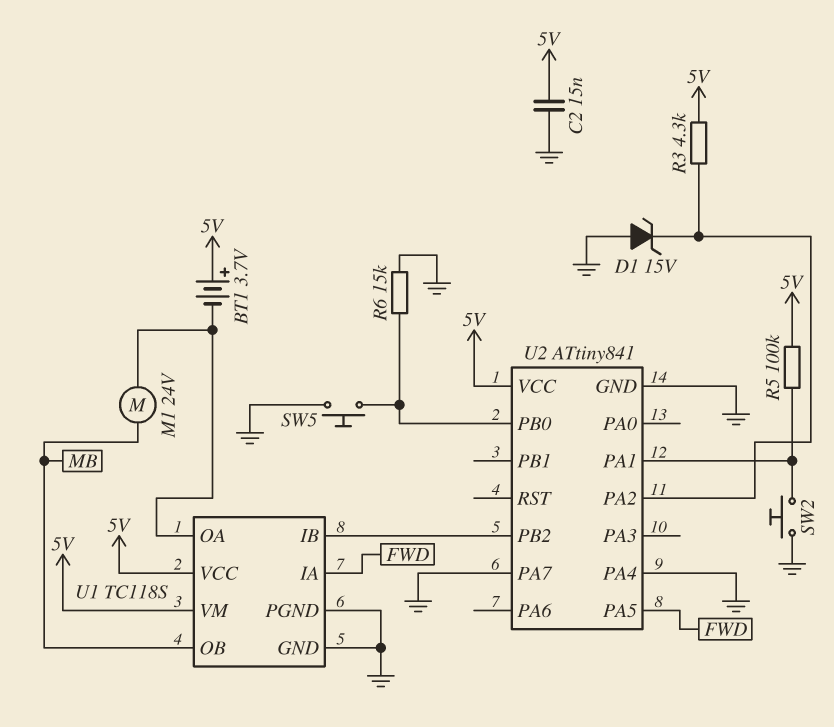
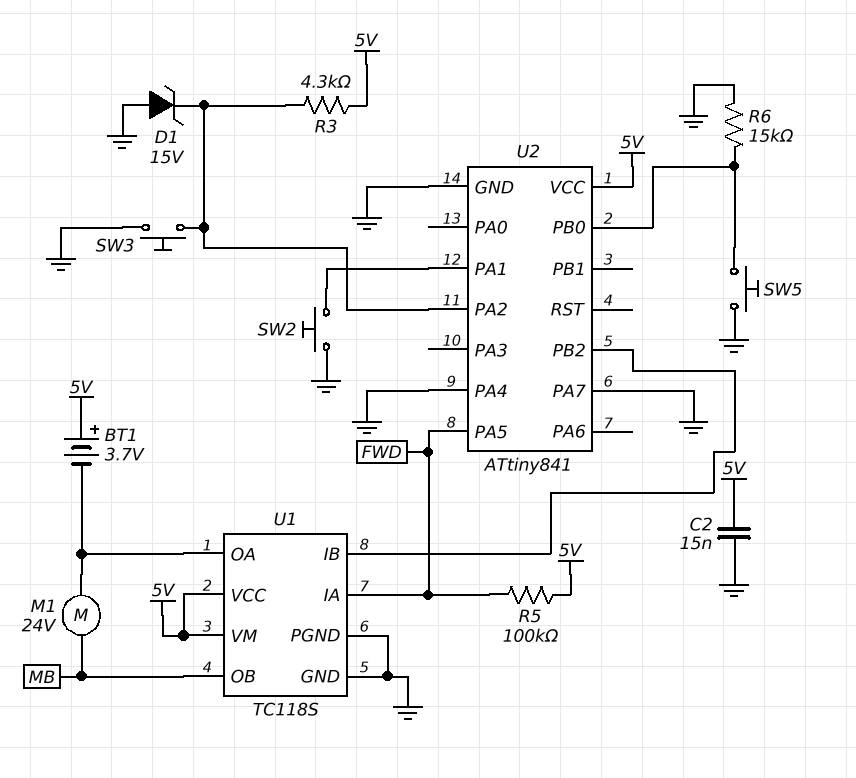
R5: 100k (5V, U2/PA1) -> 100k (5V, FWD)
SW3: none -> button (GND, U2/PA2)

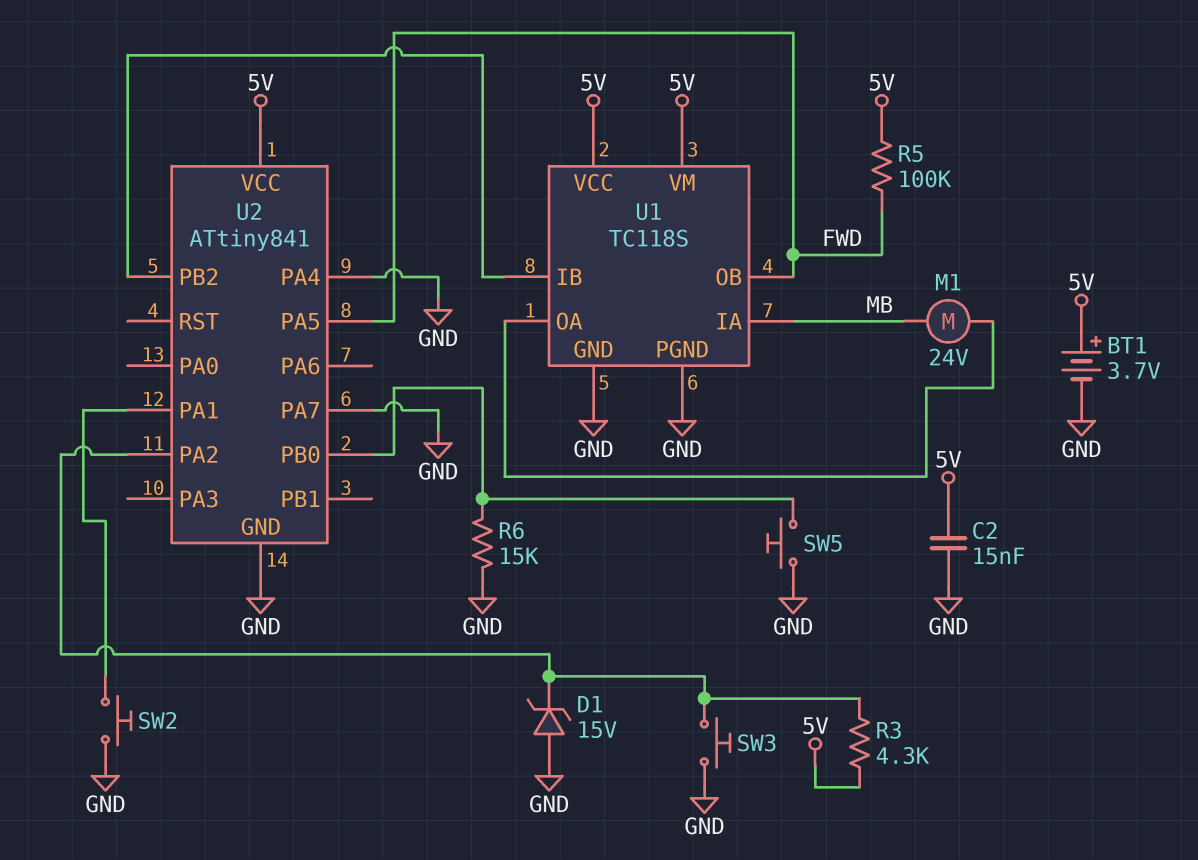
BT1: 3.7V (plus 5V, minus U1/OA) -> 3.7V (plus 5V, minus GND)
U1 pin IA: FWD -> MB
U1 pin OB: MB -> FWD

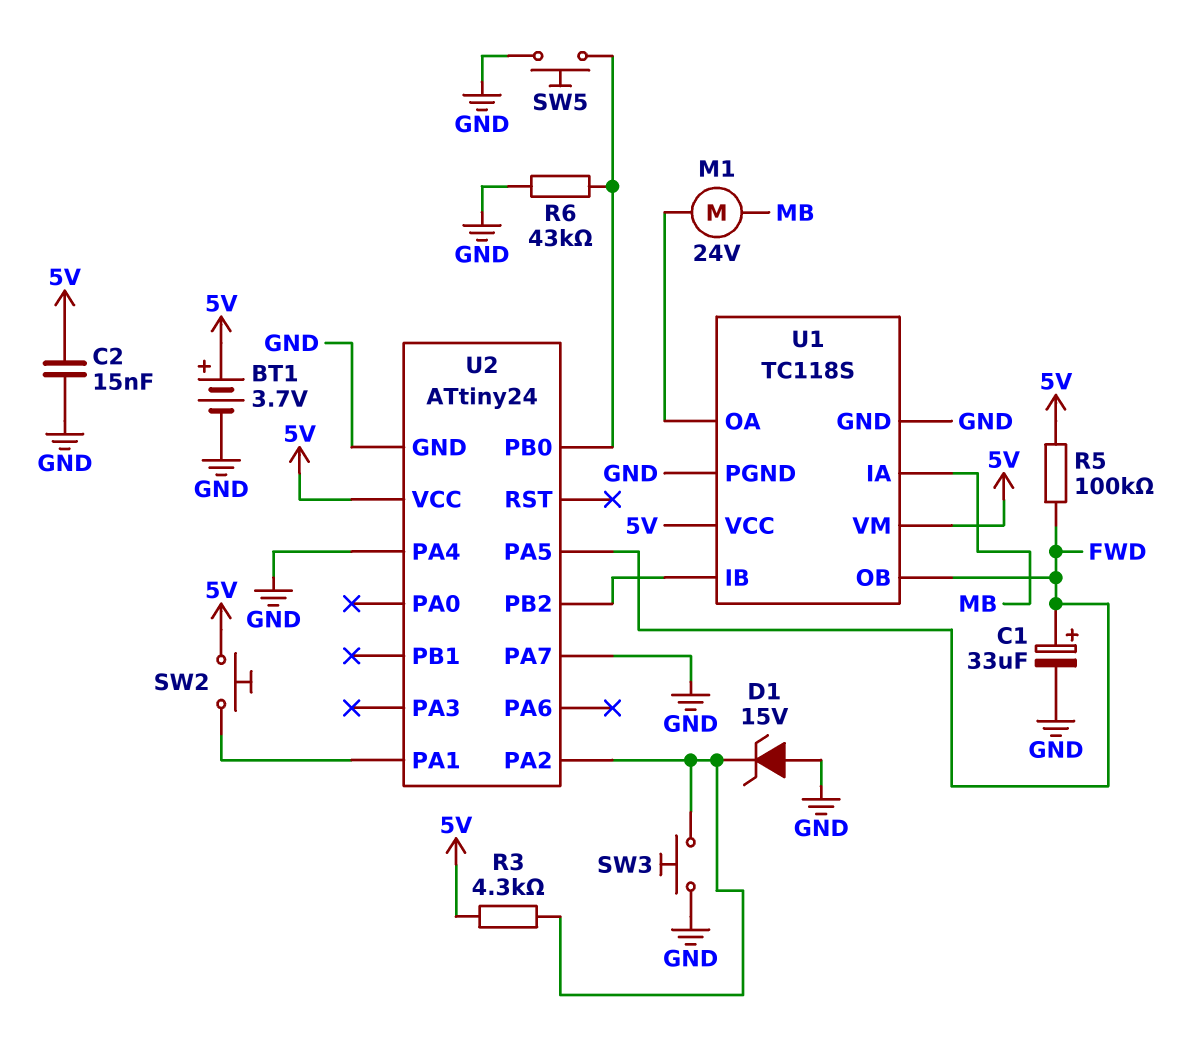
C1: none -> 33uF (plus FWD, minus GND)
R6: 15k (GND, U2/PB0) -> 43k (GND, U2/PB0)
SW2: button (GND, U2/PA1) -> button (5V, U2/PA1)
U2: ATtiny841 -> ATtiny24

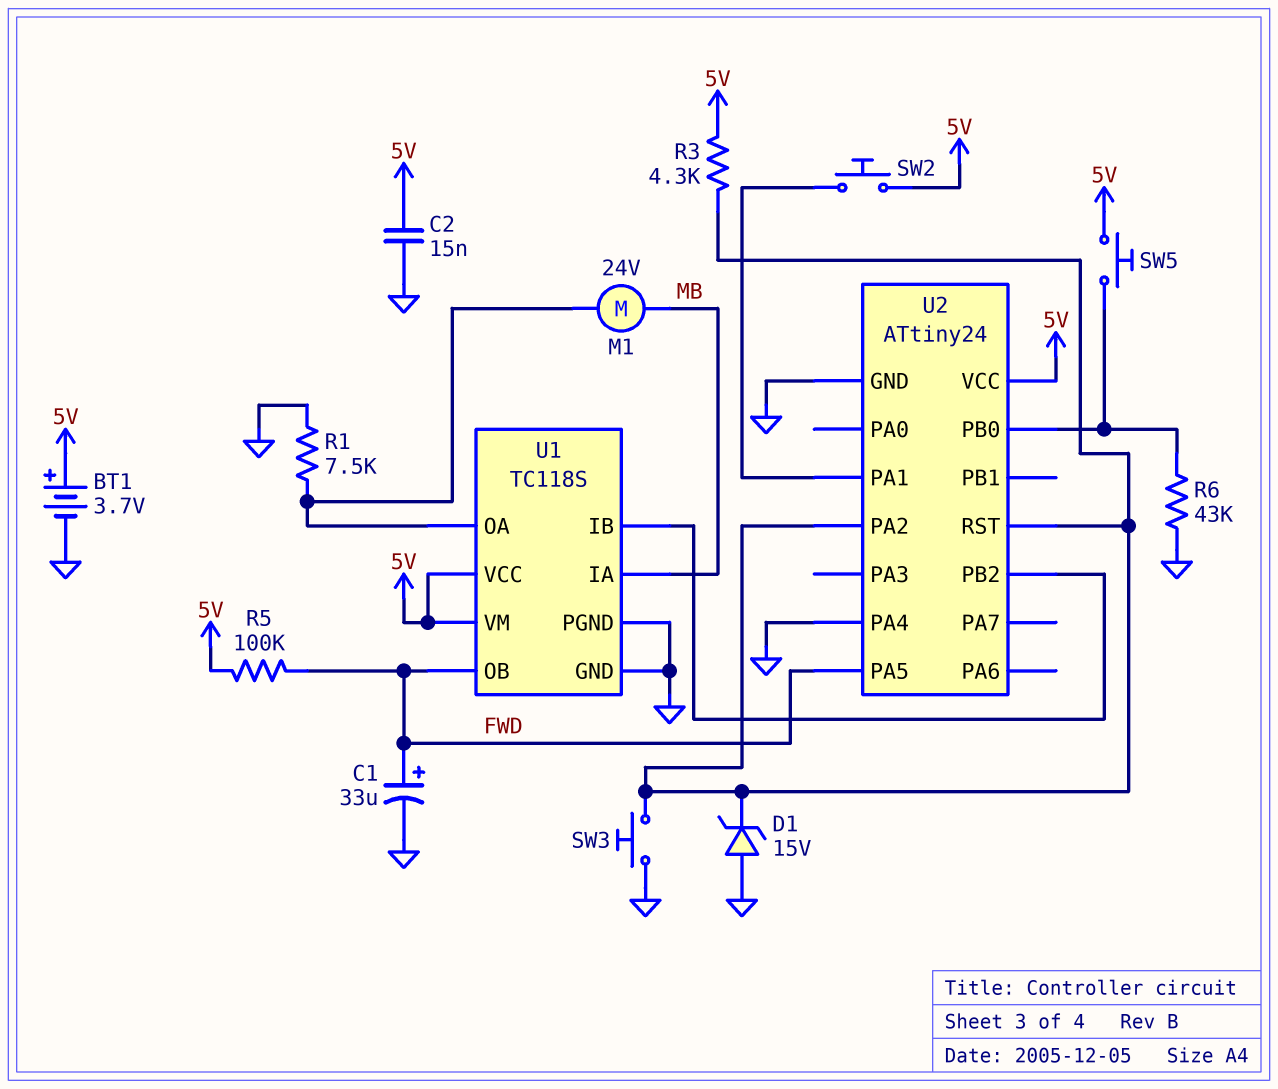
R1: none -> 7.5k (GND, U1/OA)
SW5: button (GND, U2/PB0) -> button (5V, U2/PB0)
U2 pin PA7: GND -> none
U2 pin RST: none -> U2/PA2

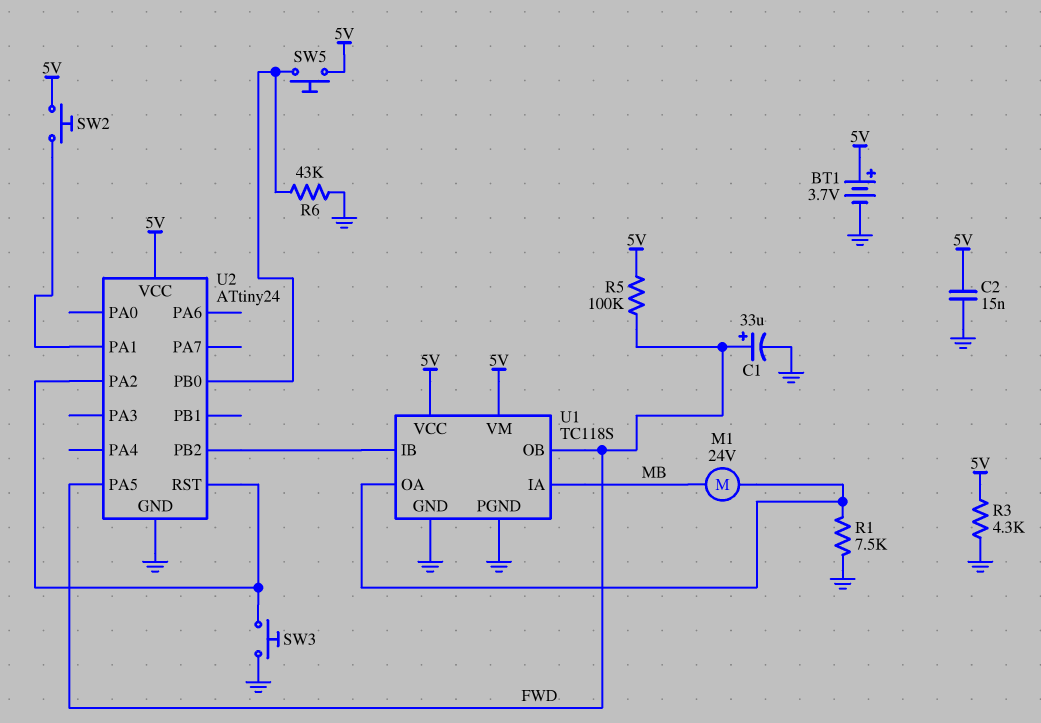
D1: zener 15V (A GND, K U2/PA2) -> none
R3: 4.3k (5V, U2/PA2) -> 4.3k (5V, GND)
U2 pin PA4: GND -> none

